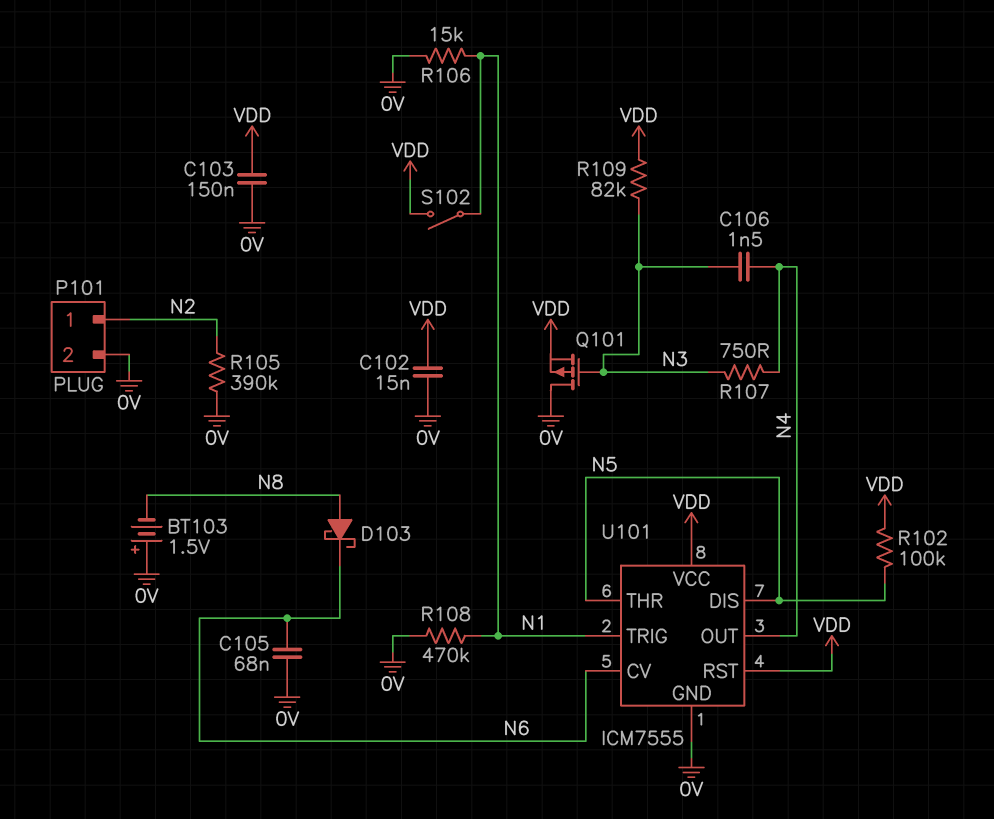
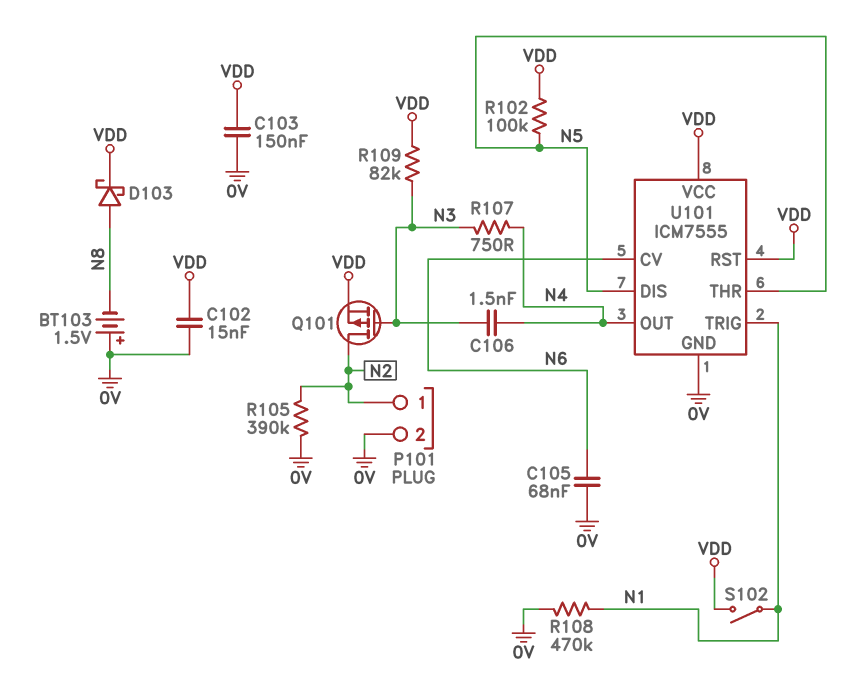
D103: schottky (A N8, K N6) -> schottky (A N8, K VDD)
Q101: PMOS (G N3, D 0V, S VDD) -> PMOS (G N3, D N2, S VDD)
R106: 15k (0V, N1) -> none

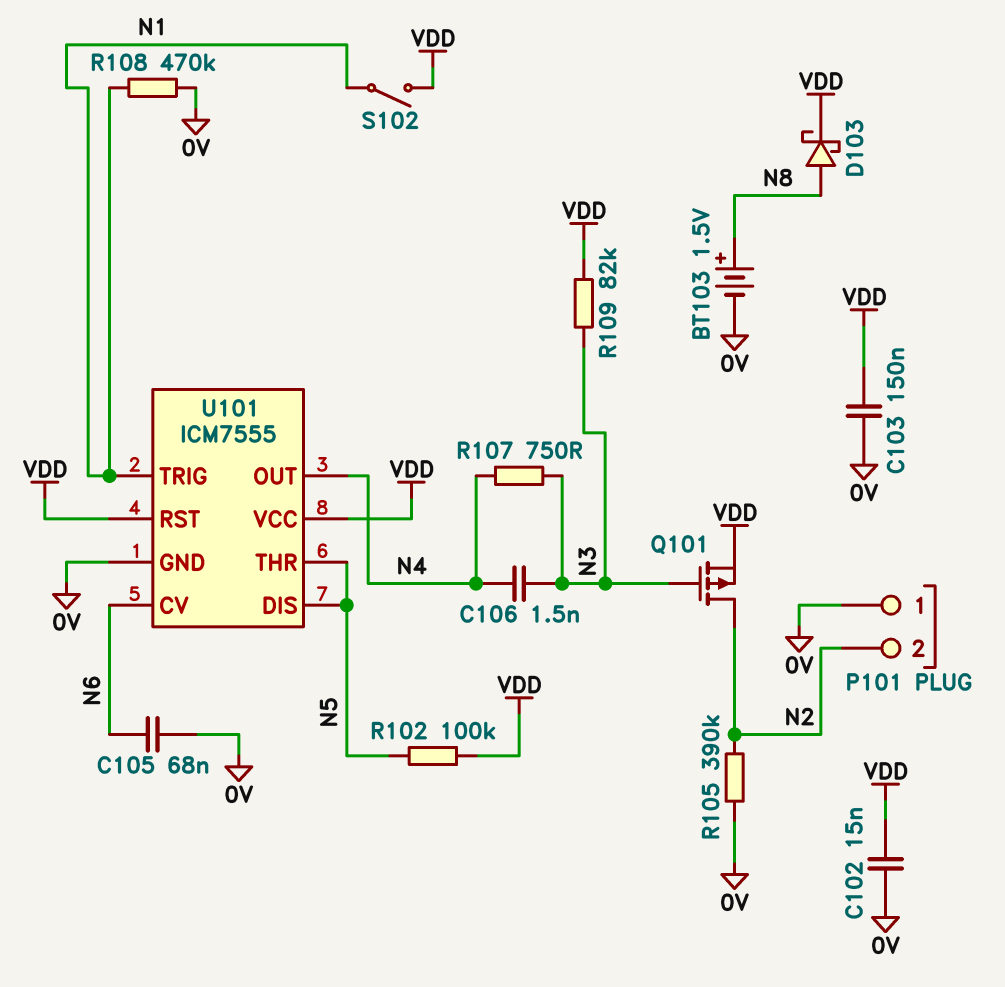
BT103: 1.5V (plus 0V, minus N8) -> 1.5V (plus N8, minus 0V)
P101 pin 1: N2 -> 0V
P101 pin 2: 0V -> N2

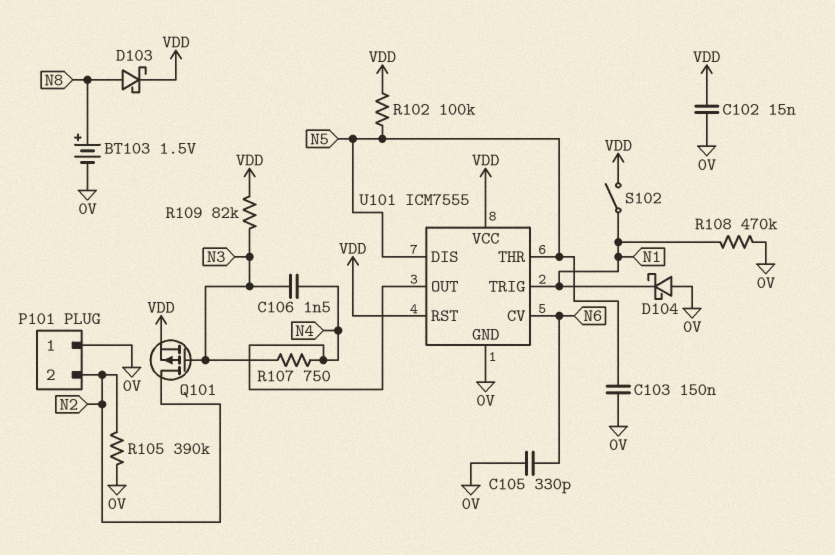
C103: 150nF (0V, VDD) -> 150nF (0V, N5)
C105: 68nF (0V, N6) -> 330pF (0V, N6)
D104: none -> schottky (A 0V, K N1)

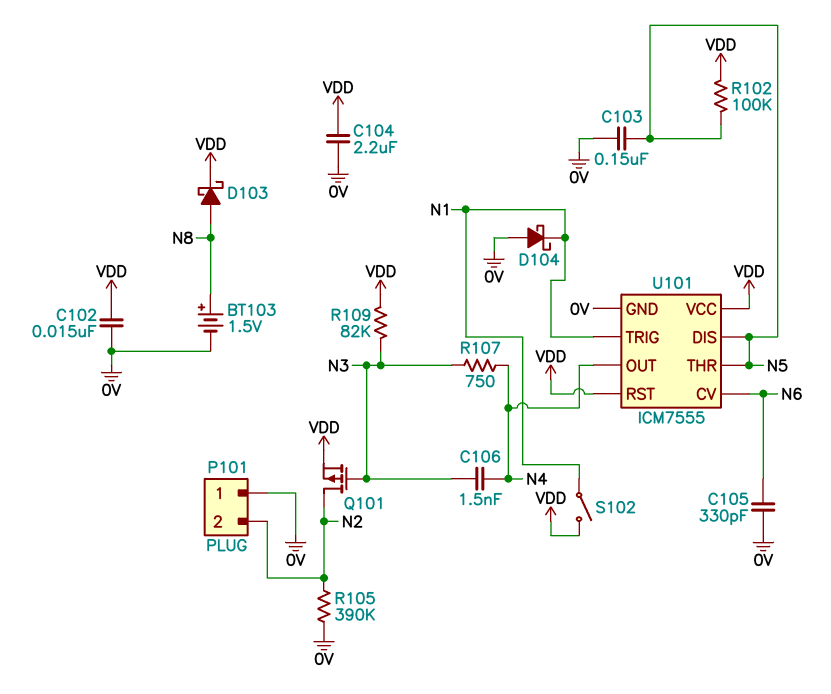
C104: none -> 2.2uF (0V, VDD)
R108: 470k (0V, N1) -> none

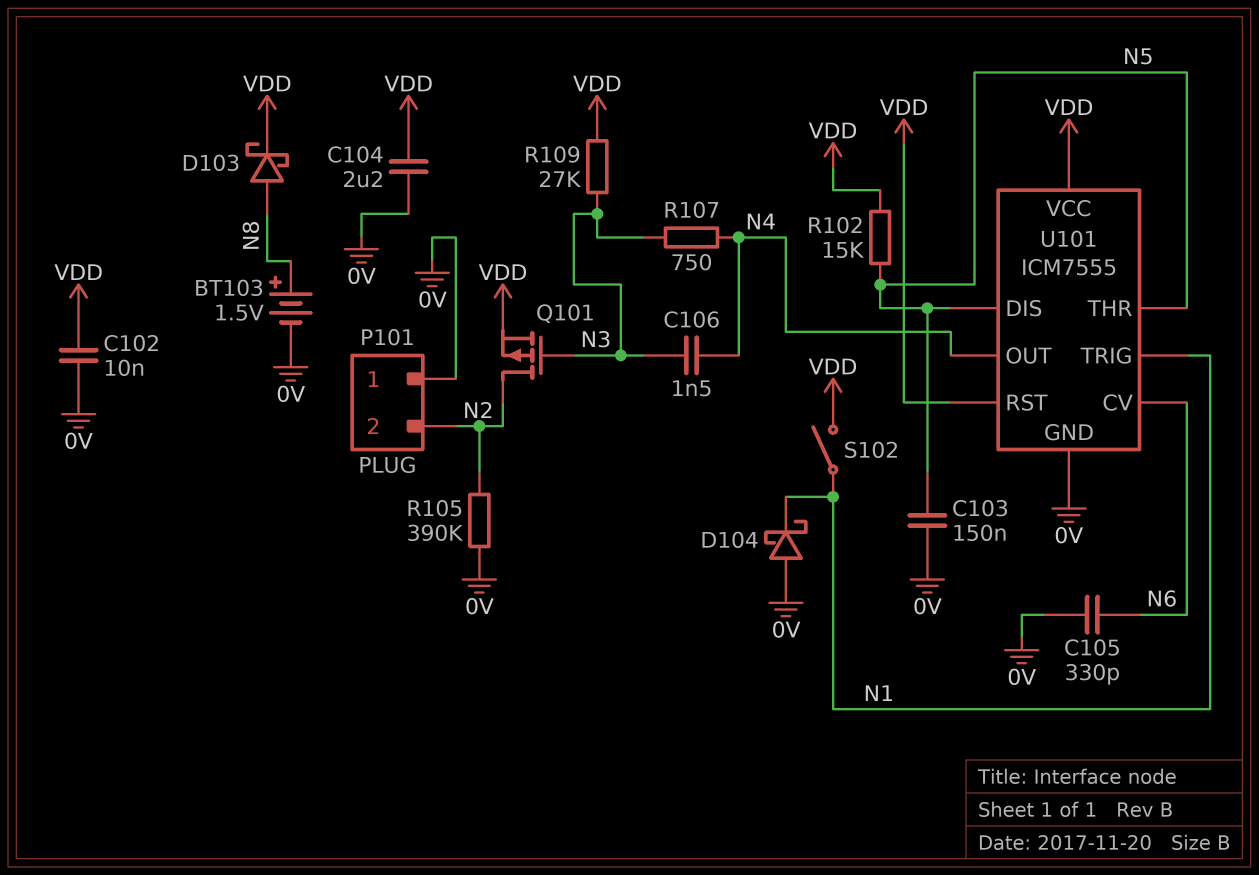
C102: 15nF (0V, VDD) -> 10nF (0V, VDD)
R102: 100k (N5, VDD) -> 15k (N5, VDD)
R109: 82k (N3, VDD) -> 27k (N3, VDD)

